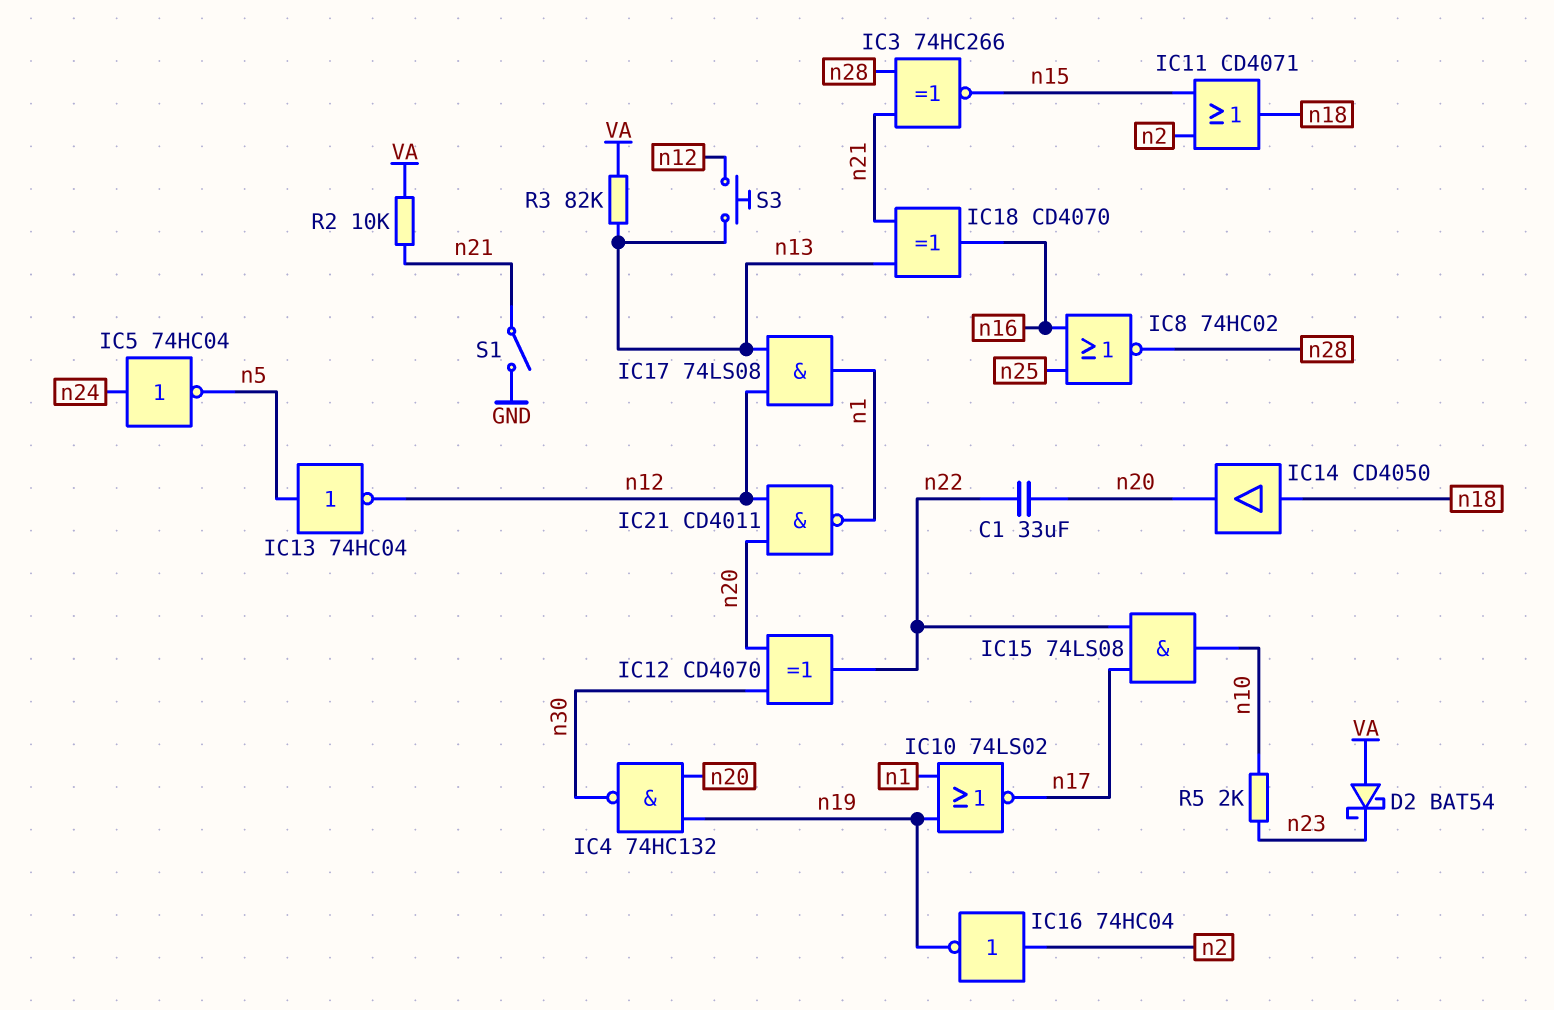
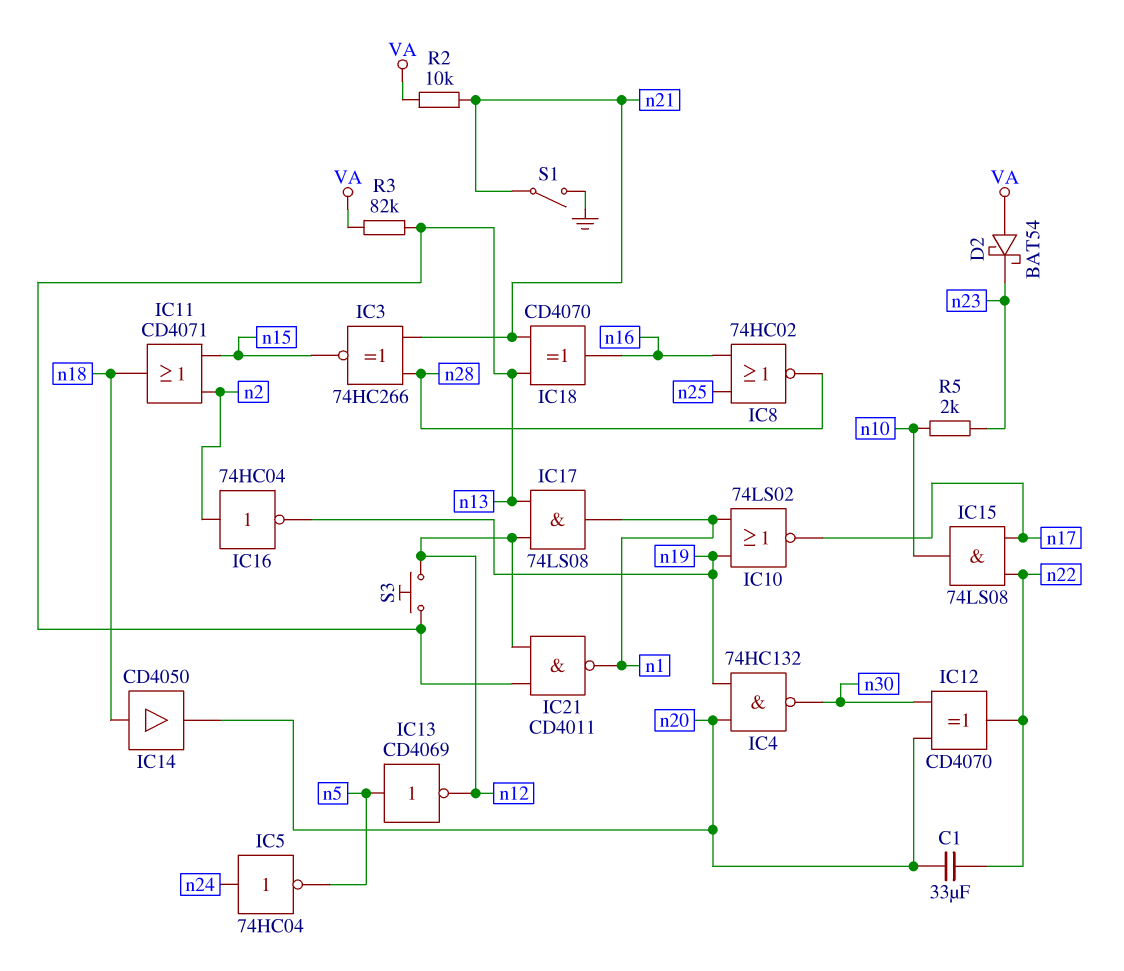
IC13: NOT 74HC04 (in n5, out n12) -> NOT CD4069 (in n5, out n12)
IC21: NAND CD4011 (in n12, in n20, out n1) -> NAND CD4011 (in n12, in n13, out n1)

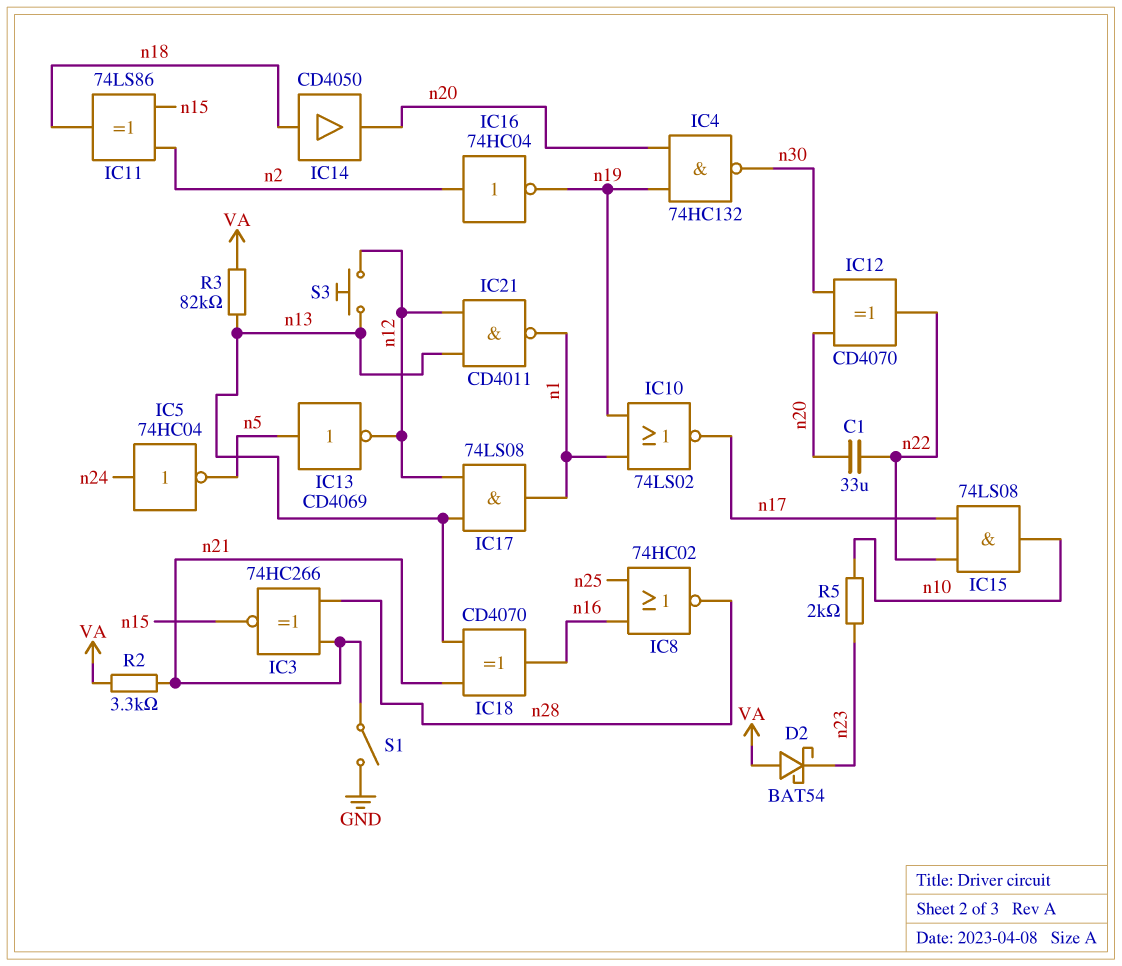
IC11: OR CD4071 (in n2, in n15, out n18) -> XOR 74LS86 (in n2, in n15, out n18)
R2: 10k (VA, n21) -> 3.3k (VA, n21)

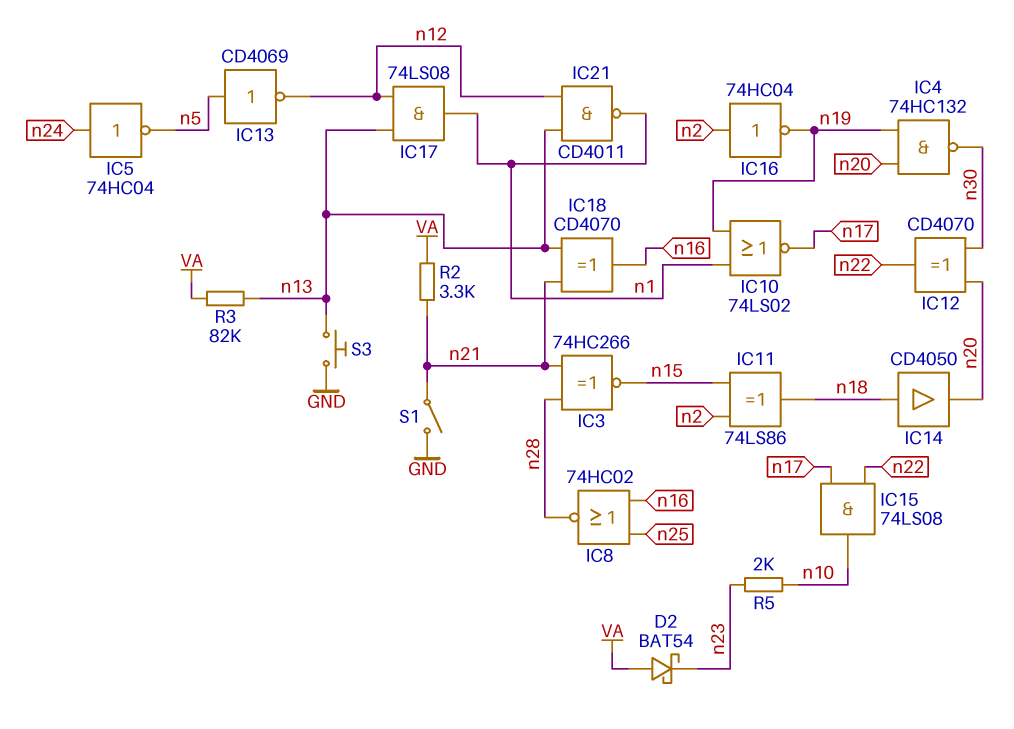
C1: 33uF (n20, n22) -> none
S3: button (n12, n13) -> button (GND, n13)

